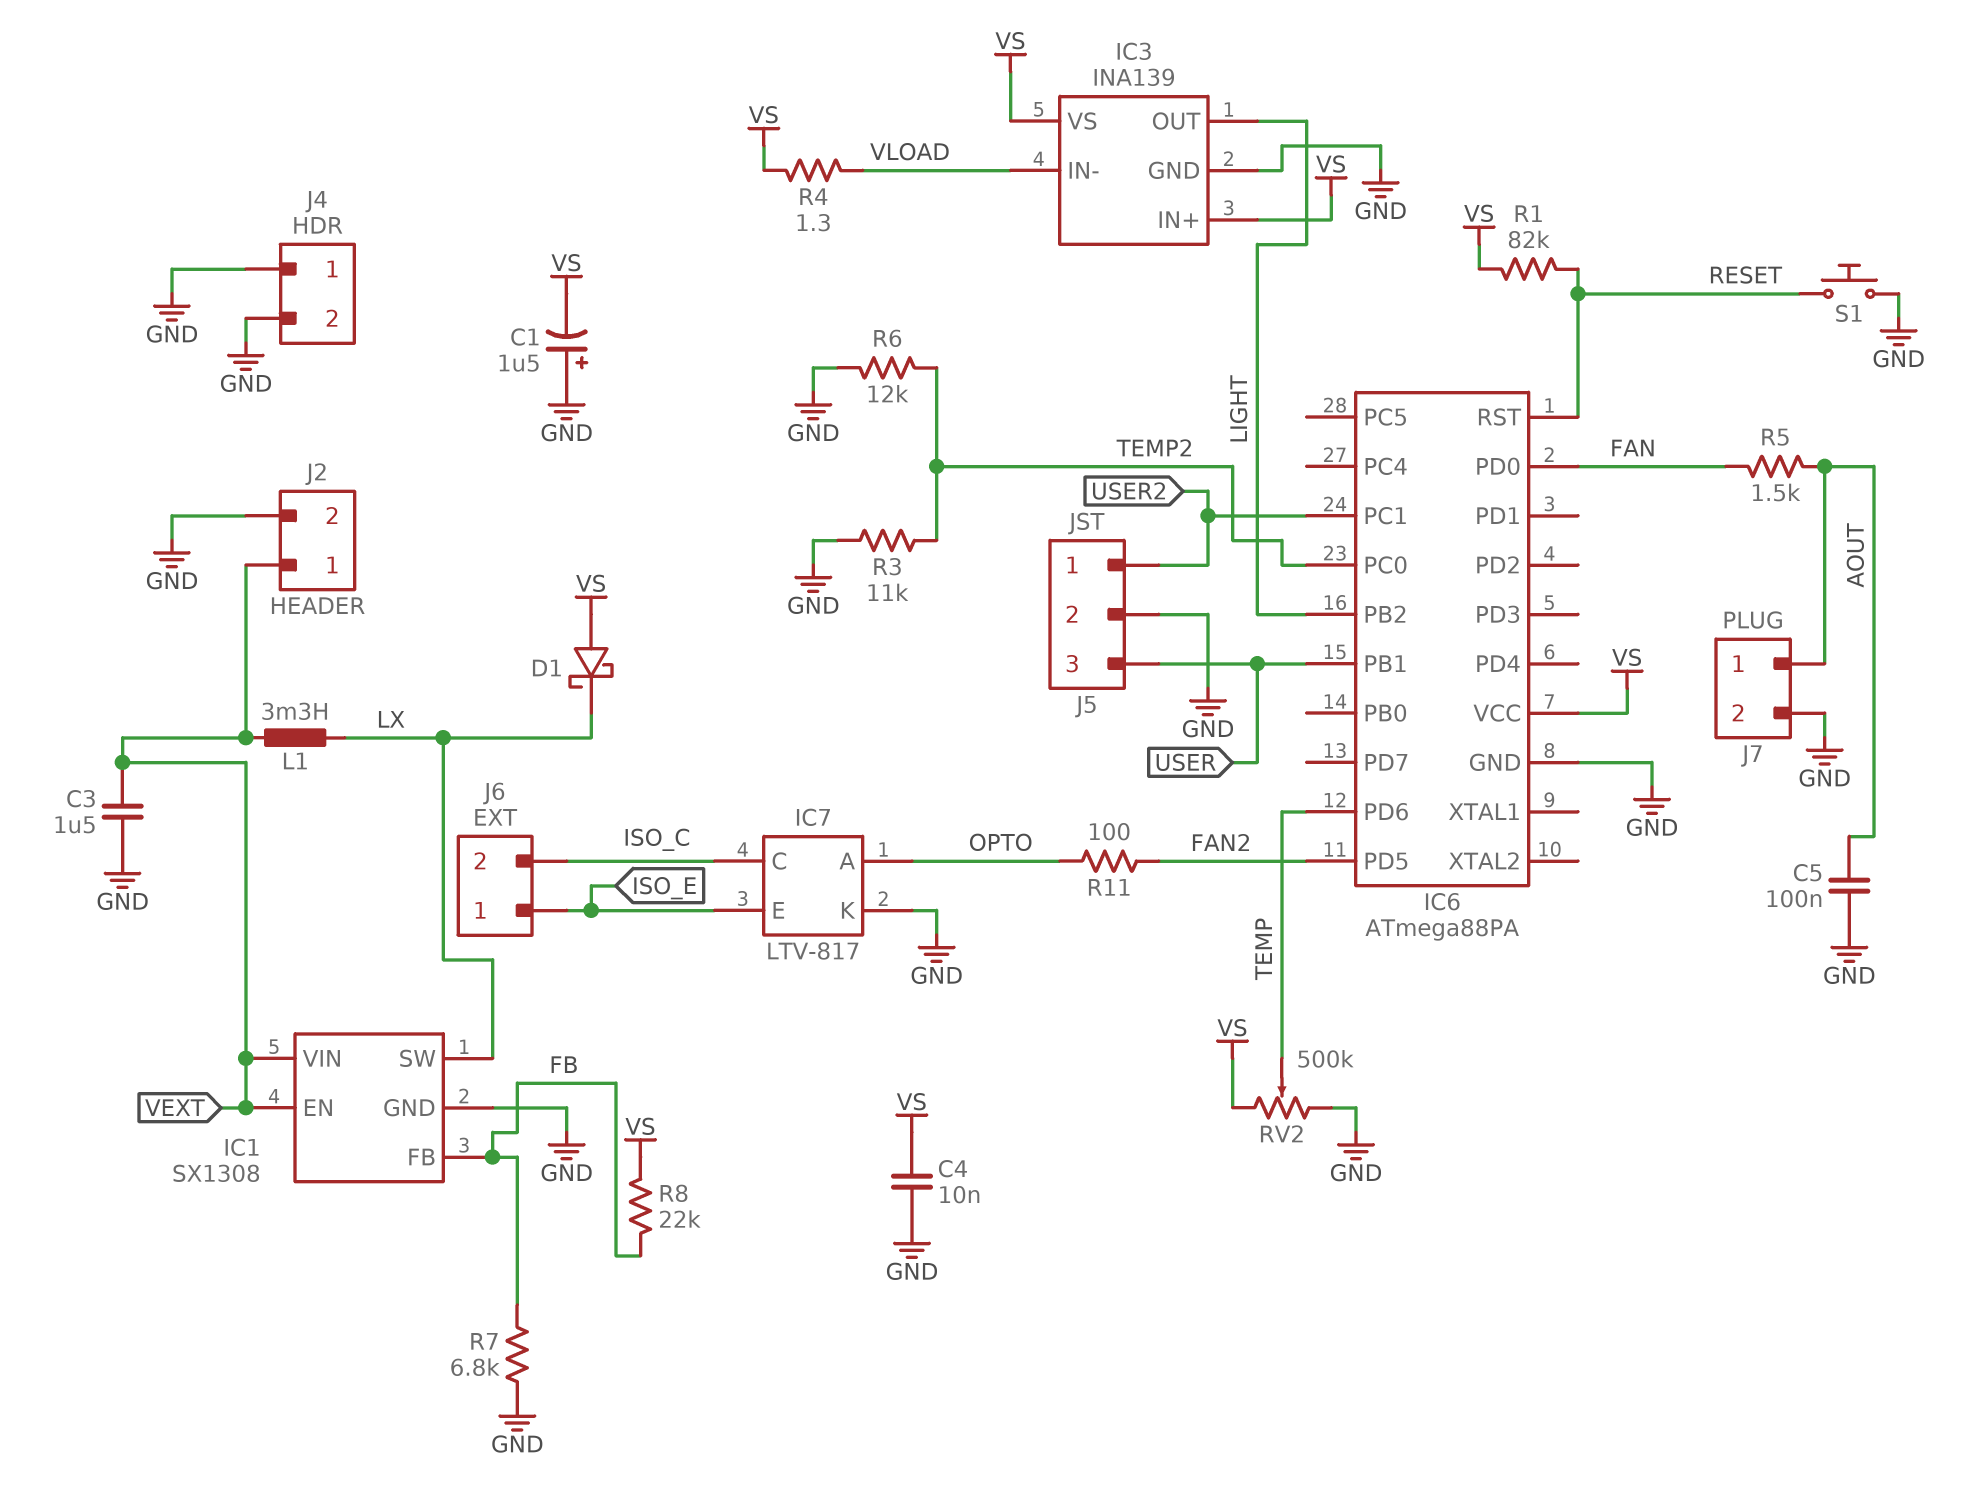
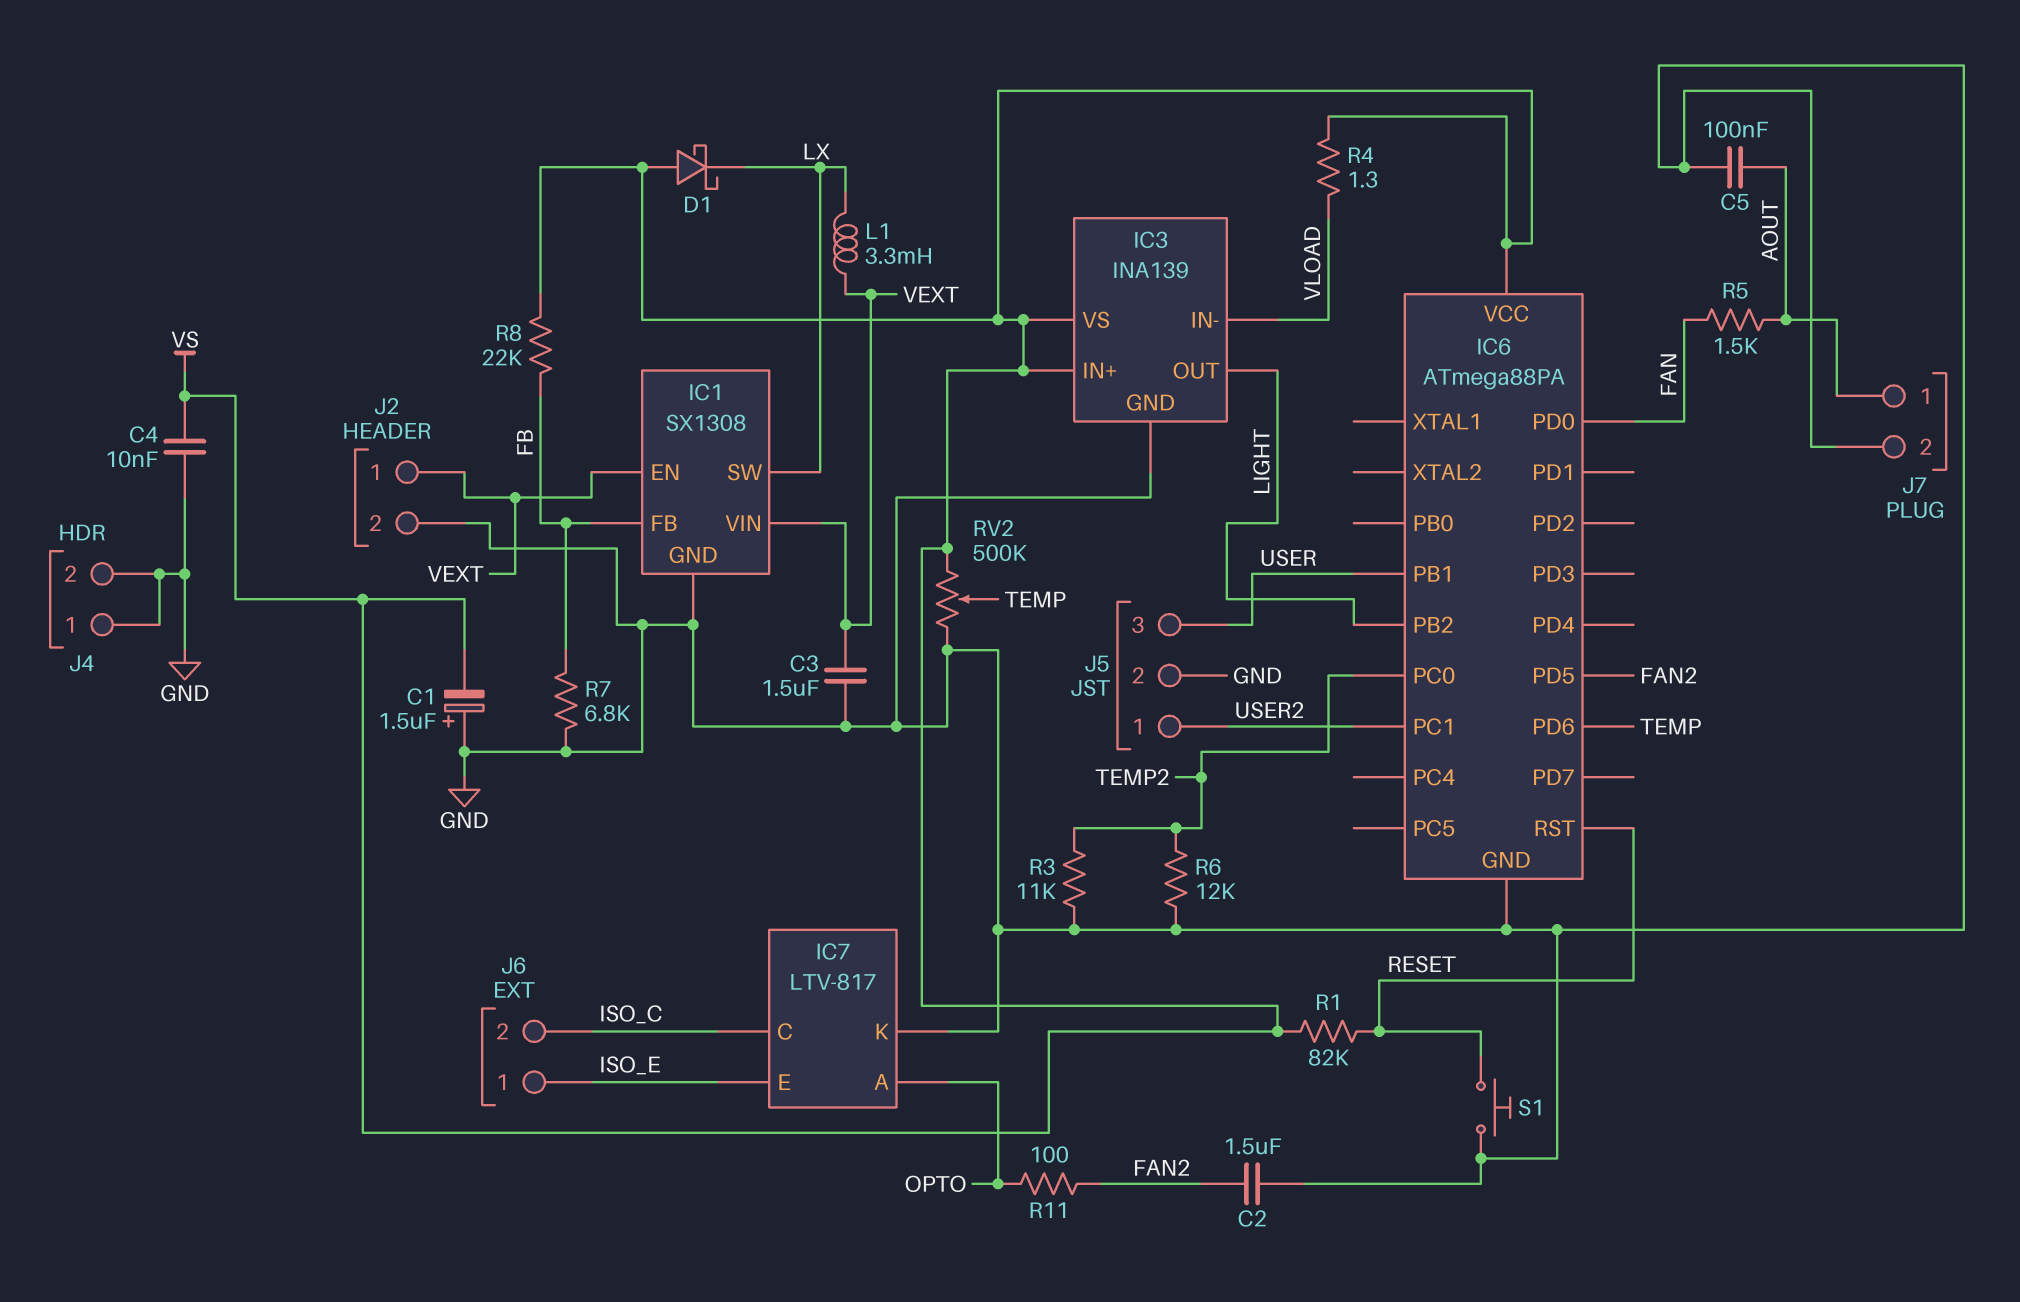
C2: none -> 1.5uF (FAN2, GND)

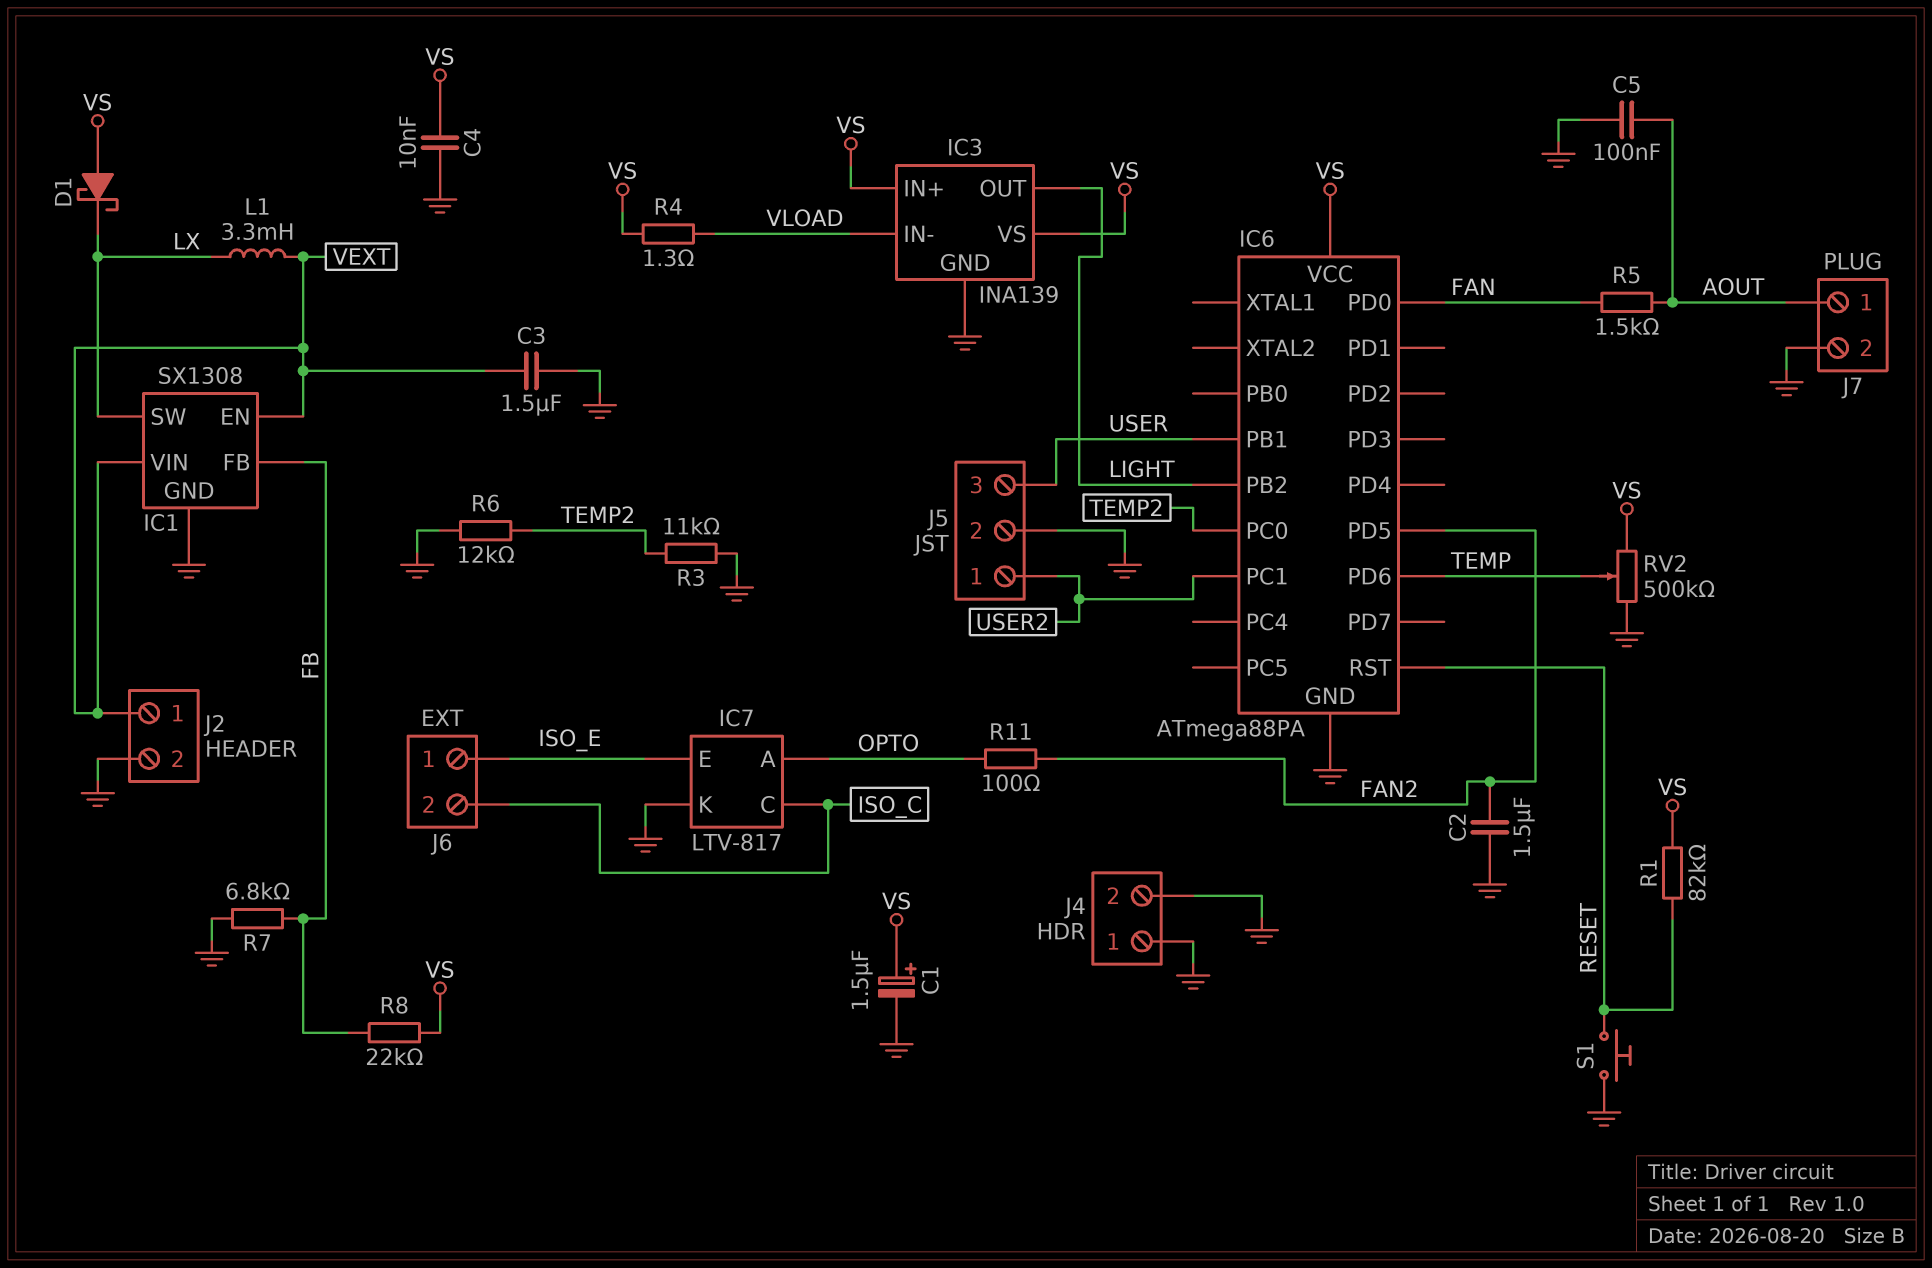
C1: 1.5uF (plus GND, minus VS) -> 1.5uF (plus VS, minus GND)

